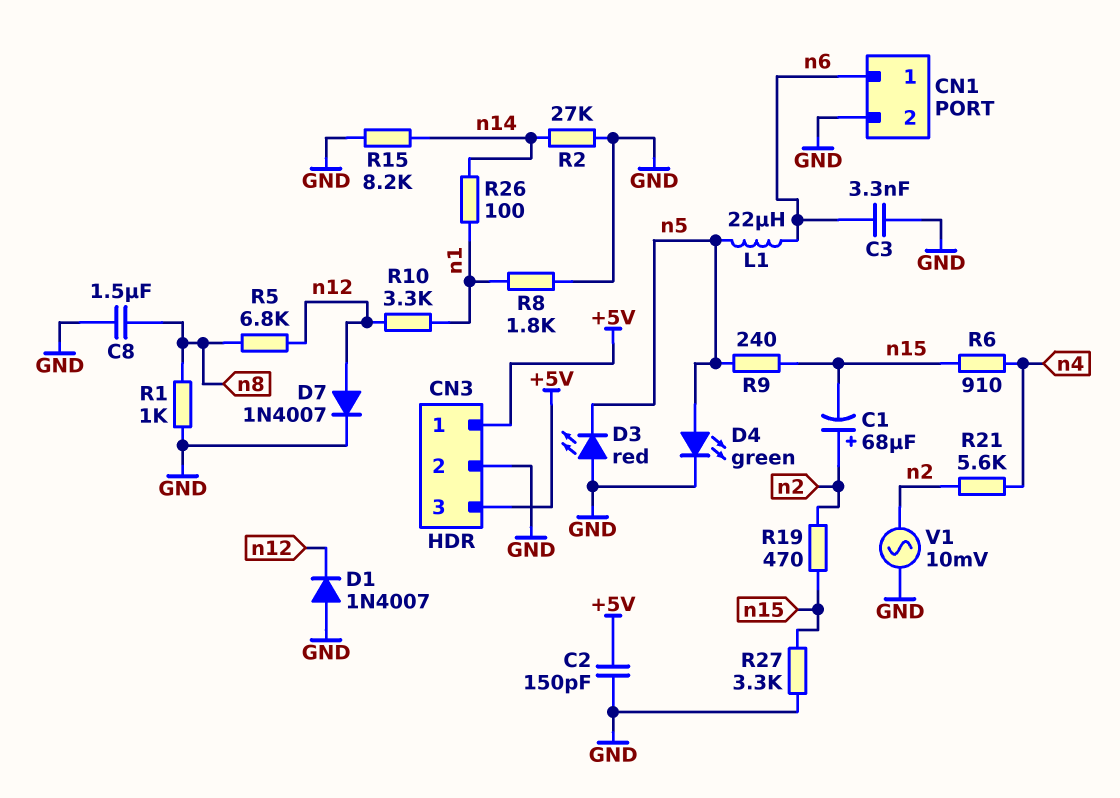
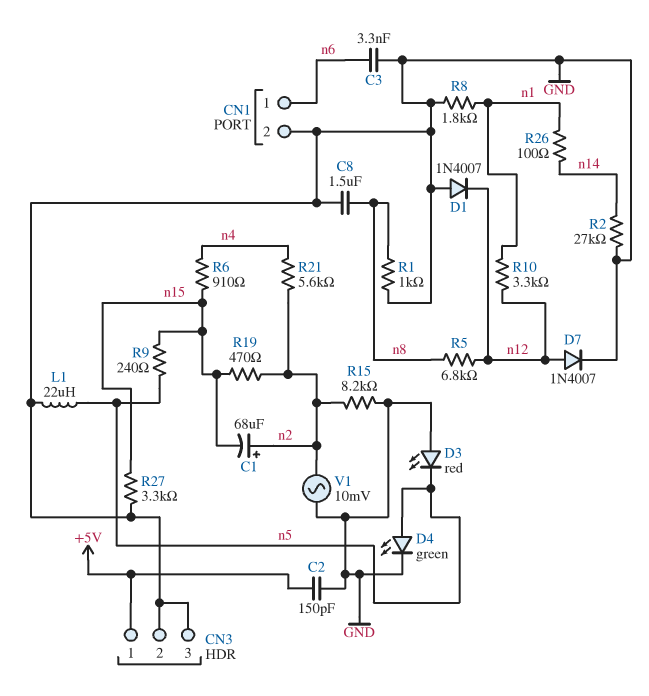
CN3 pin 3: +5V -> GND
L1: 22uH (n5, n6) -> 22uH (GND, n5)
R15: 8.2k (GND, n14) -> 8.2k (GND, n2)

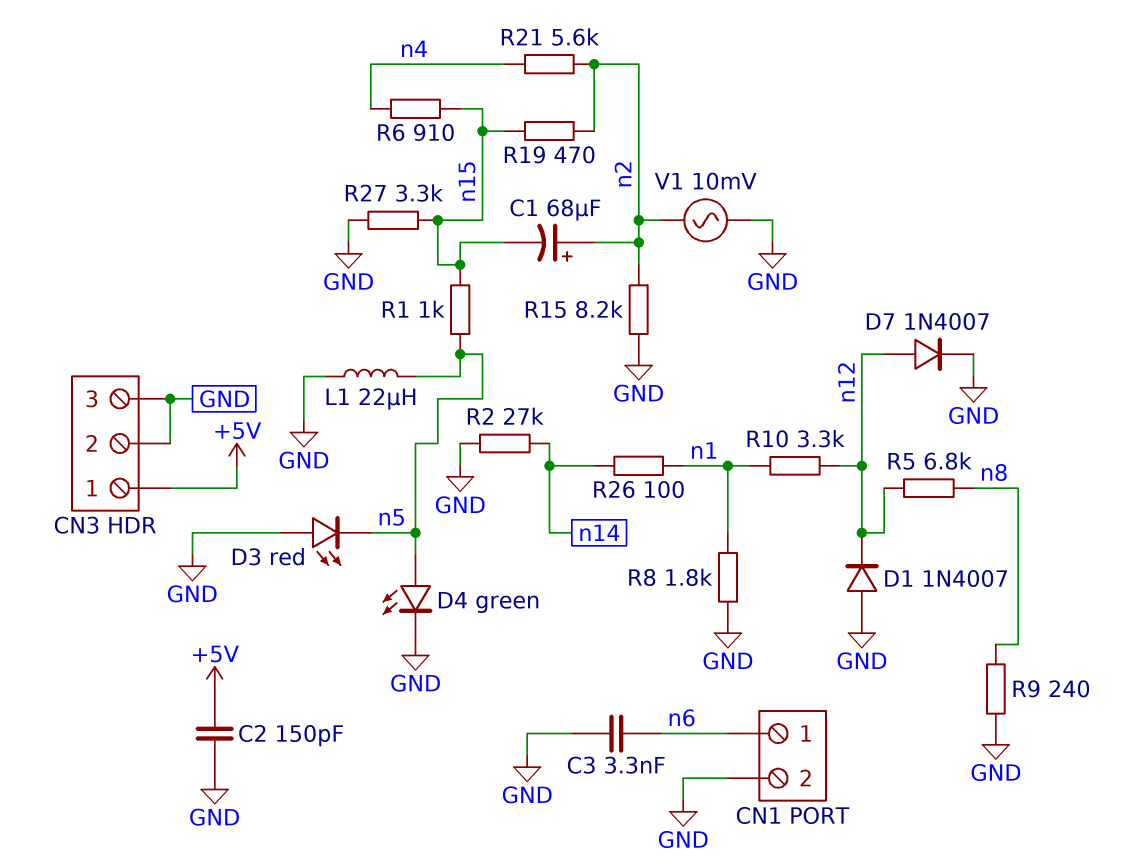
C8: 1.5uF (GND, n8) -> none
R1: 1k (GND, n8) -> 1k (n5, n15)
R9: 240 (n5, n15) -> 240 (GND, n8)

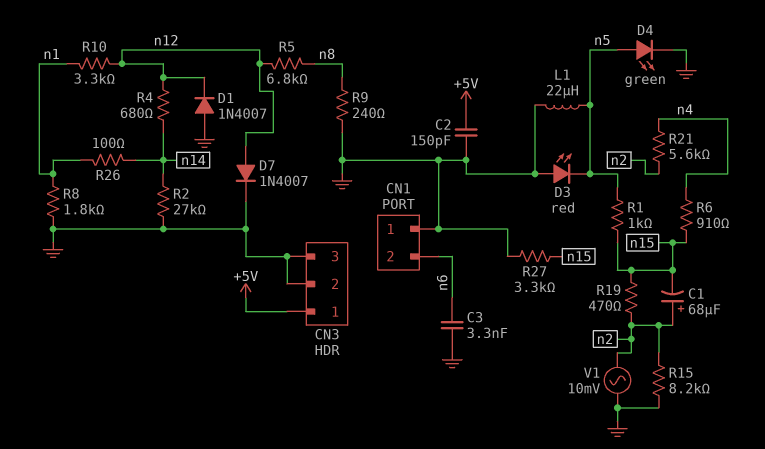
CN1 pin 1: n6 -> GND
CN1 pin 2: GND -> n6
R4: none -> 680 (n12, n14)

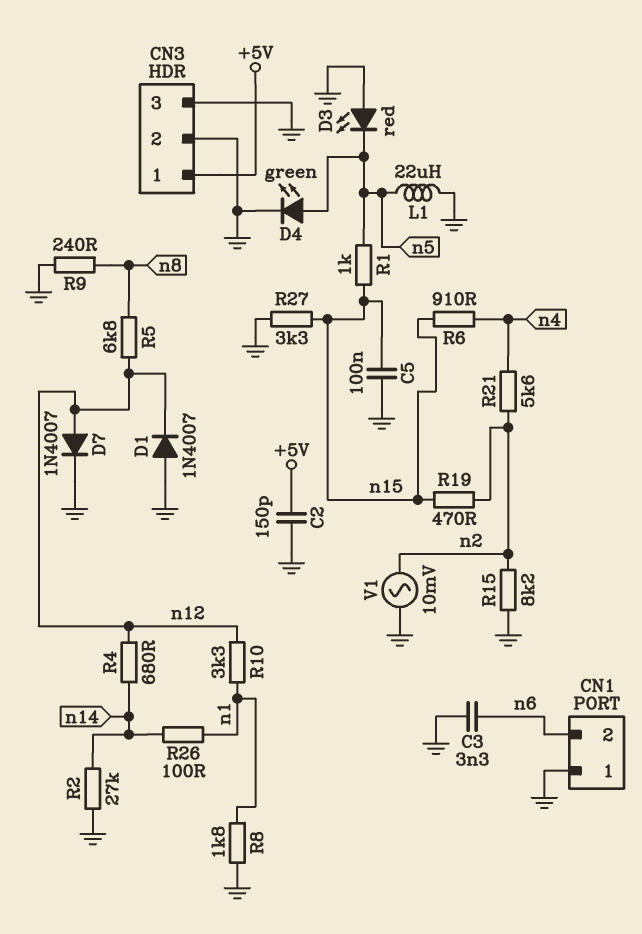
C1: 68uF (plus n2, minus n15) -> none
C5: none -> 100nF (GND, n15)

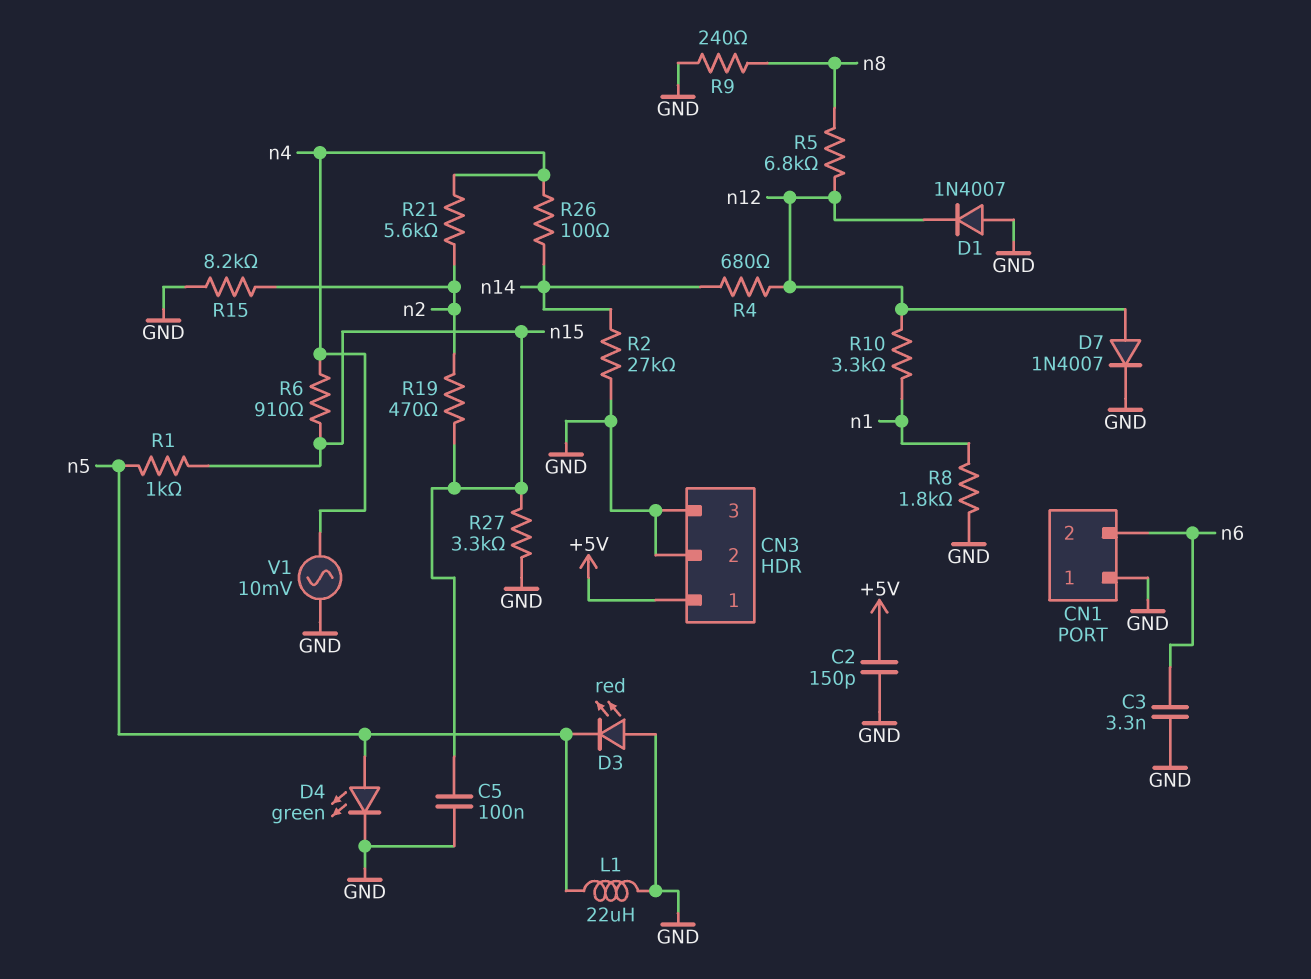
R26: 100 (n1, n14) -> 100 (n4, n14)
V1: AC 10mV (GND, n2) -> AC 10mV (GND, n4)

